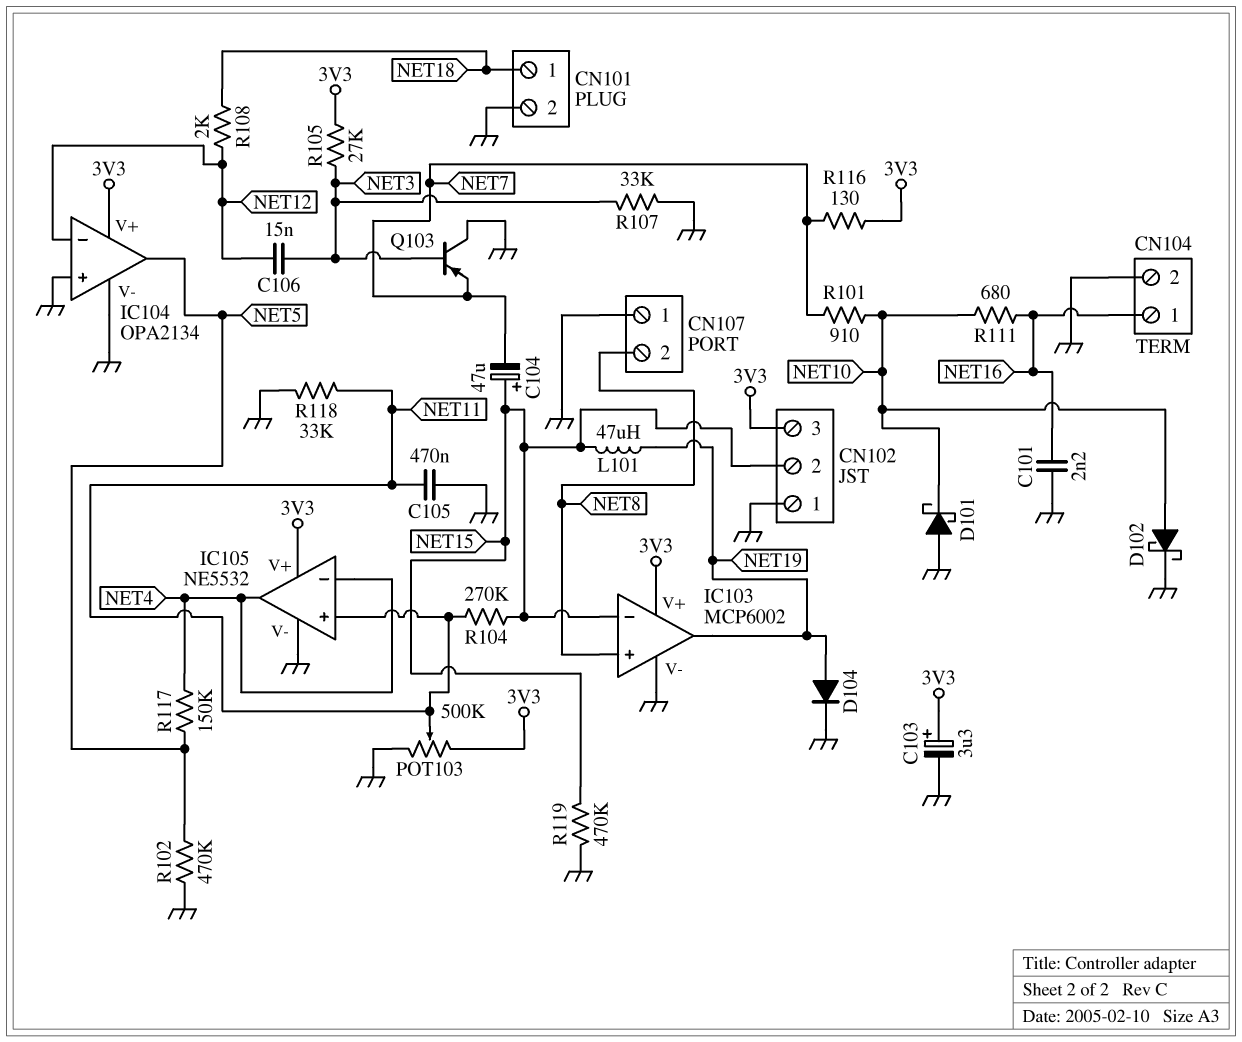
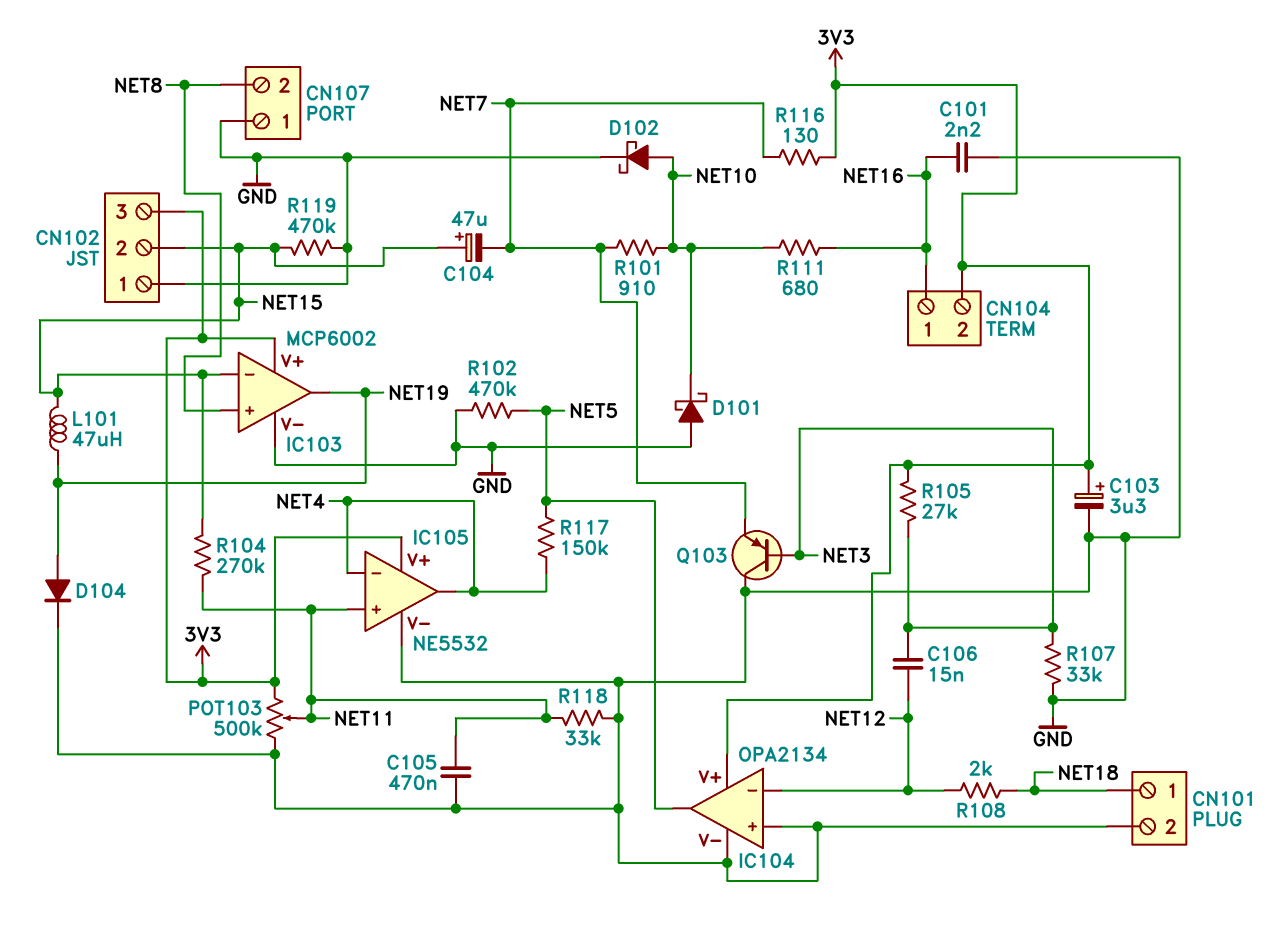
CN104 pin 2: GND -> 3V3

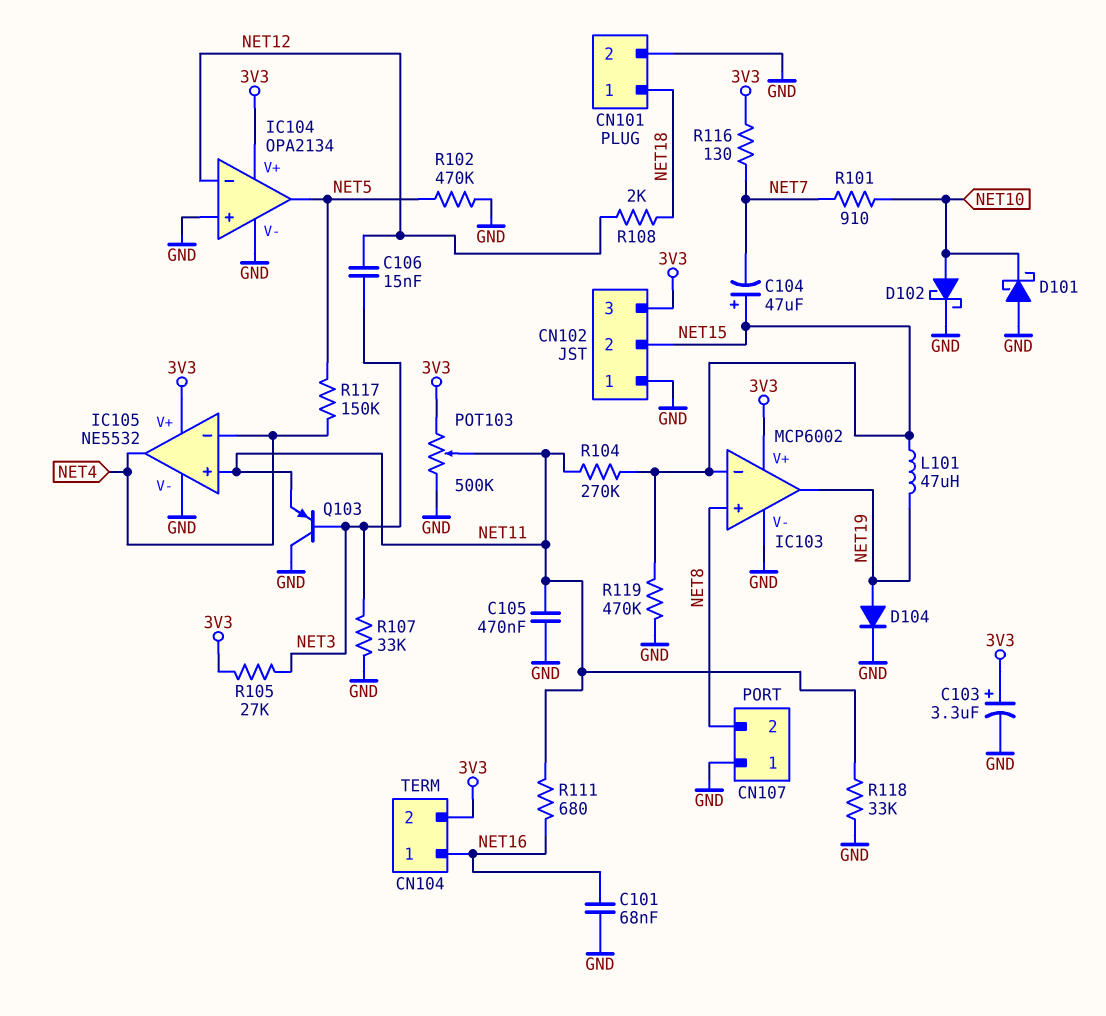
C101: 2.2nF (GND, NET16) -> 68nF (GND, NET16)
Q103: PNP (B NET3, C GND, E NET7) -> PNP (B NET3, C GND, E NET11)
R111: 680 (NET10, NET16) -> 680 (NET11, NET16)

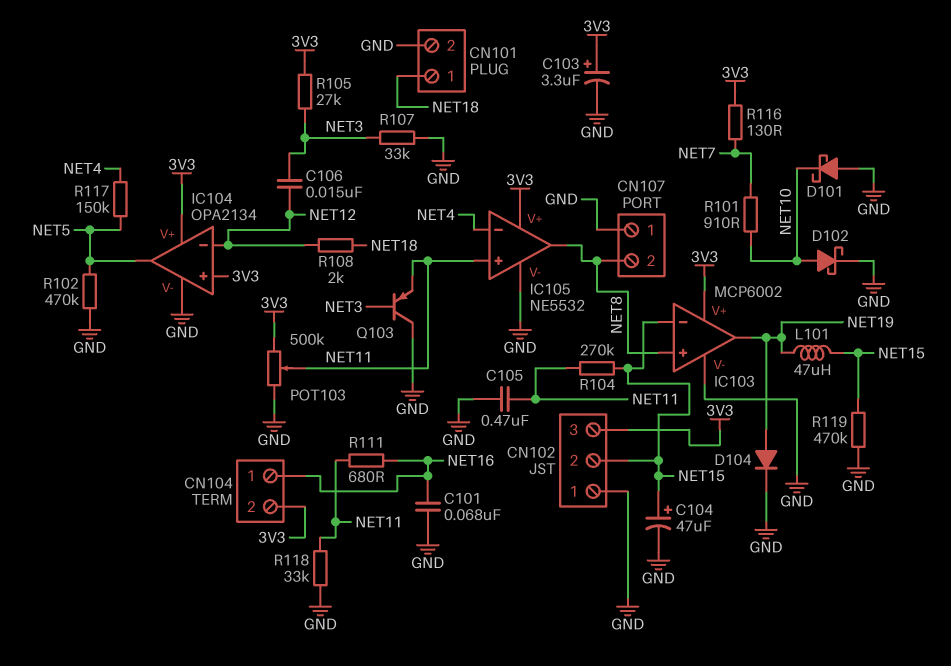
C104: 47uF (plus NET15, minus NET7) -> 47uF (plus NET15, minus GND)
IC104 pin in+: GND -> 3V3
IC105 pin out: NET4 -> NET8

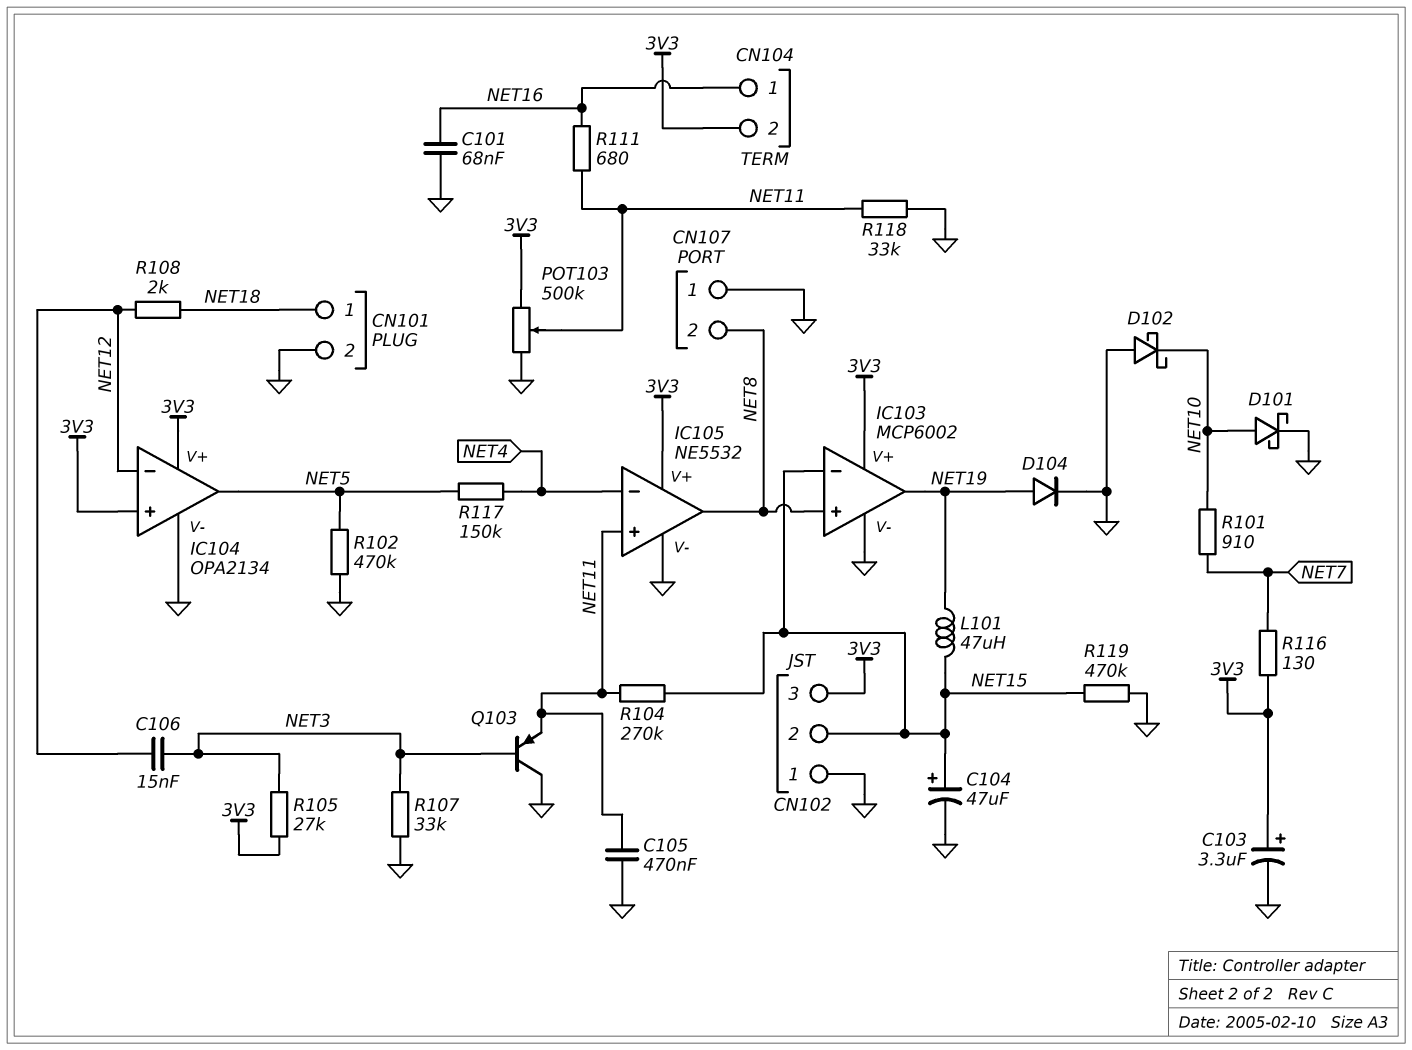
D101: schottky (A GND, K NET10) -> schottky (A NET10, K GND)
D102: schottky (A NET10, K GND) -> schottky (A GND, K NET10)

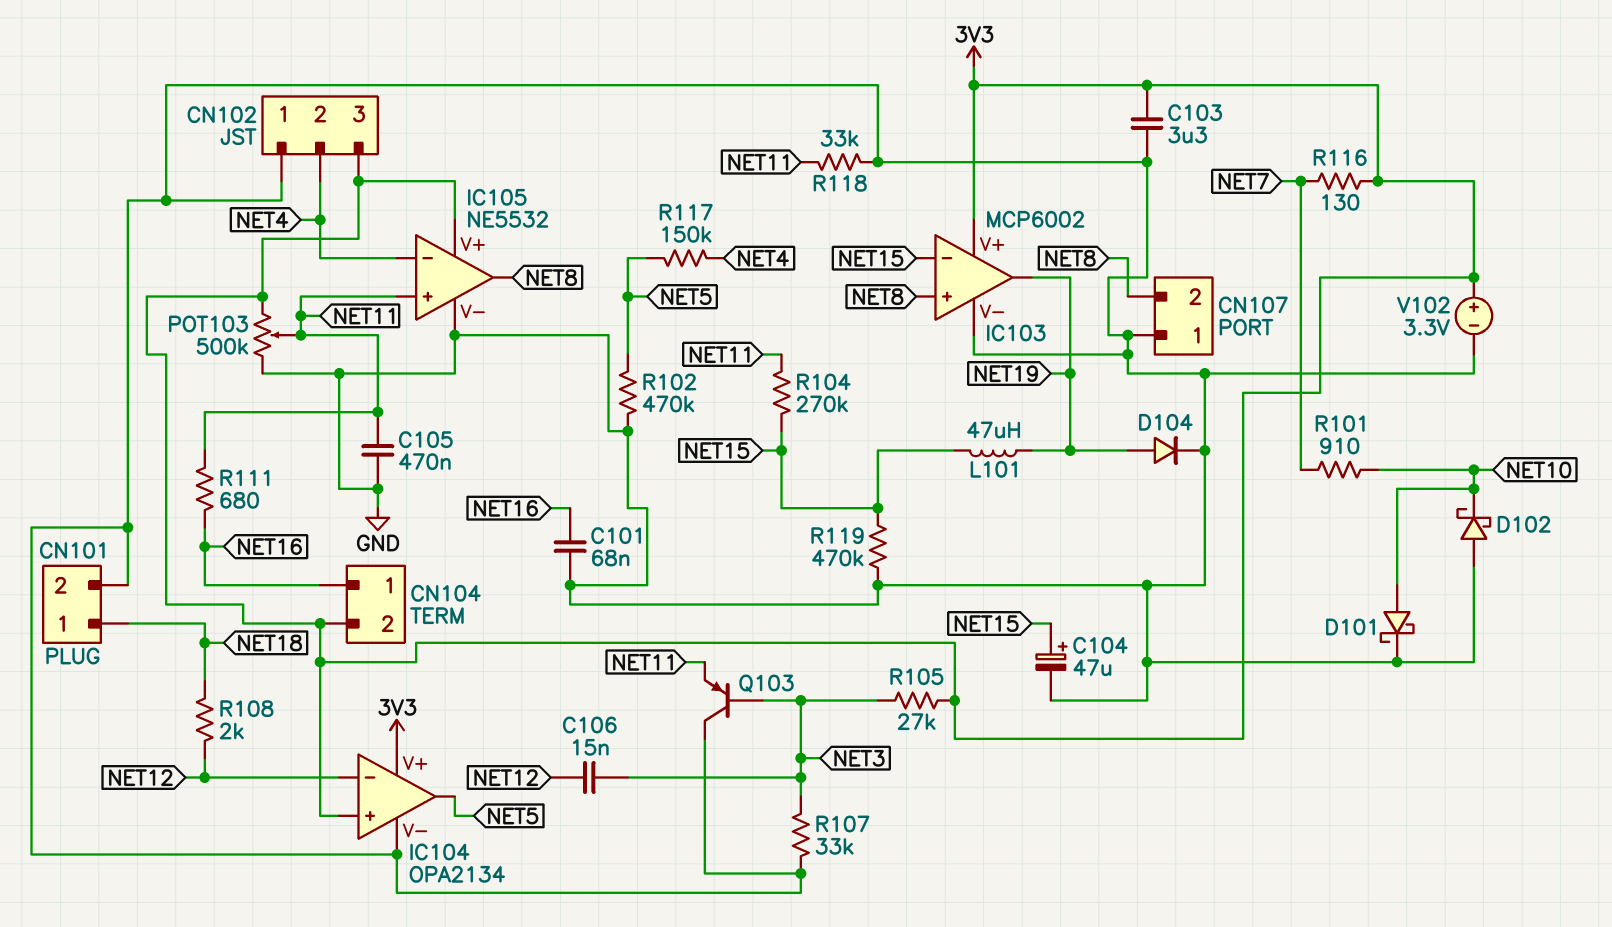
C103: 3.3uF (plus 3V3, minus GND) -> 3.3uF (3V3, GND)
CN102 pin 2: NET15 -> NET4
V102: none -> 3.3V (plus 3V3, minus GND)

